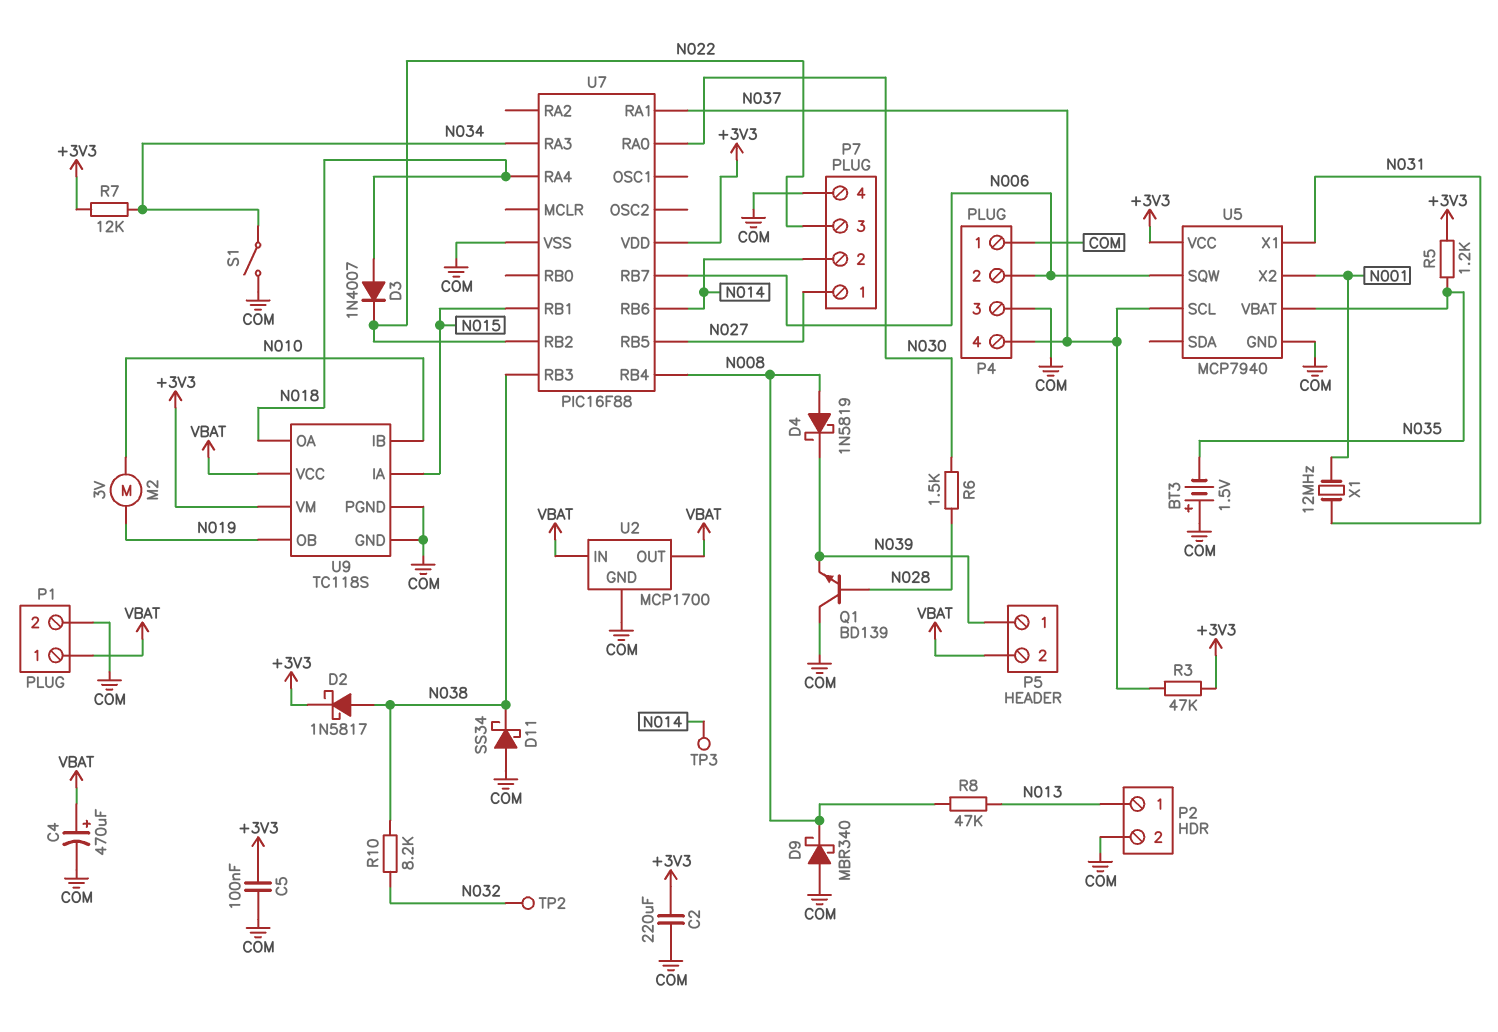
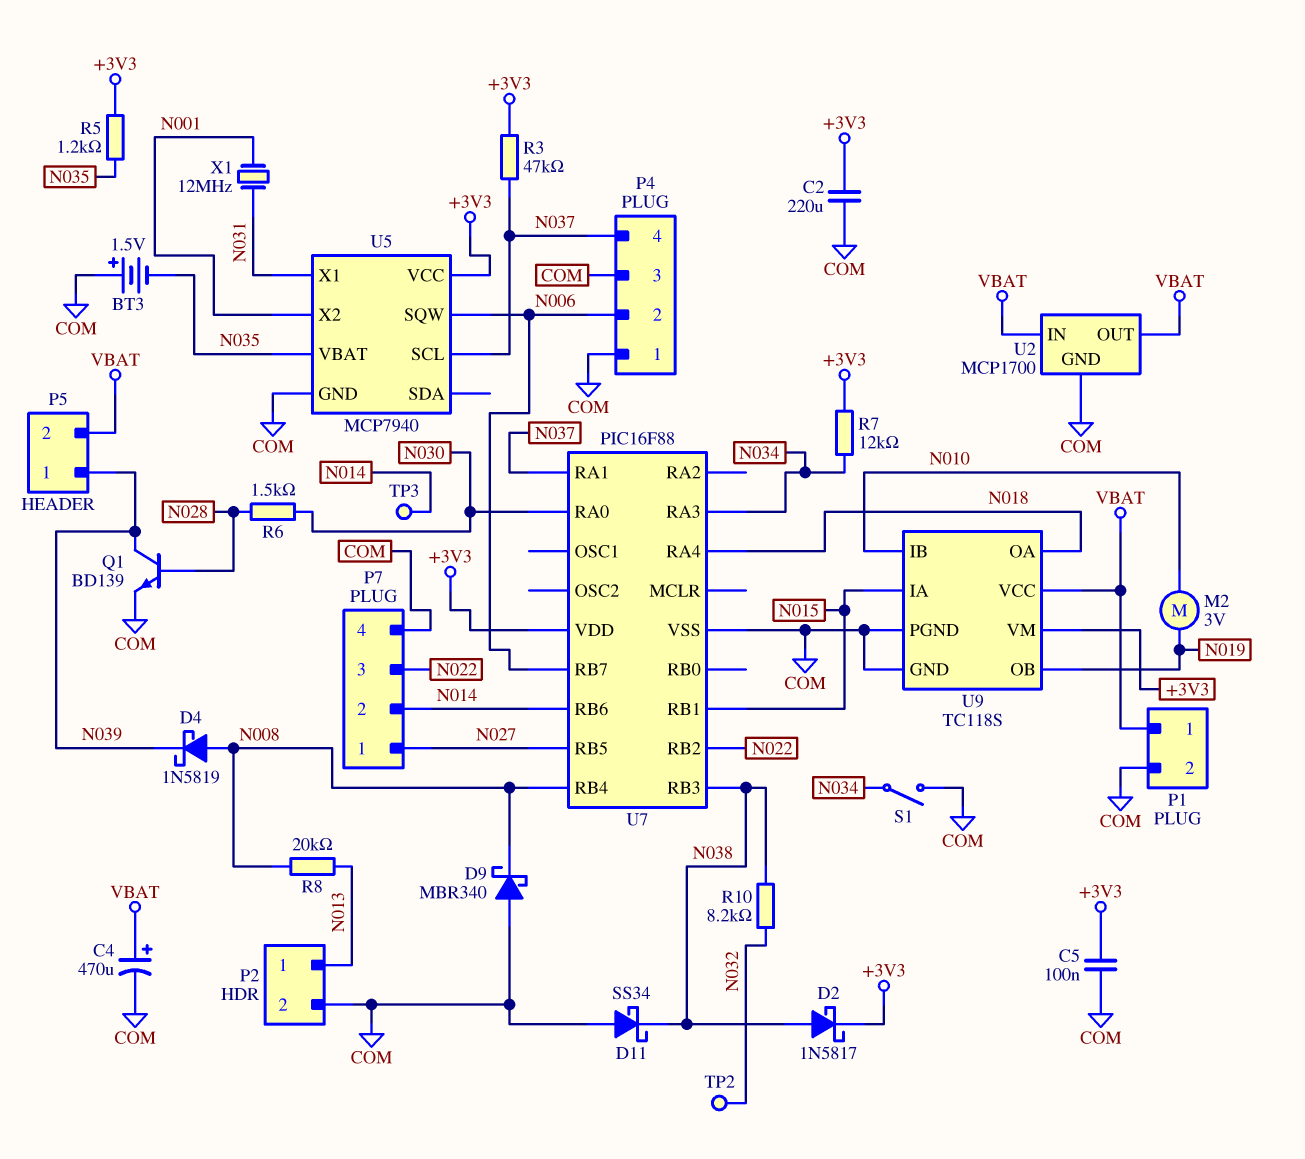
D3: diode 1N4007 (A N018, K N022) -> none
Q1: NPN BD139 (B N028, C COM, E N039) -> NPN BD139 (B N028, C N039, E COM)
R8: 47k (N008, N013) -> 20k (N008, N013)

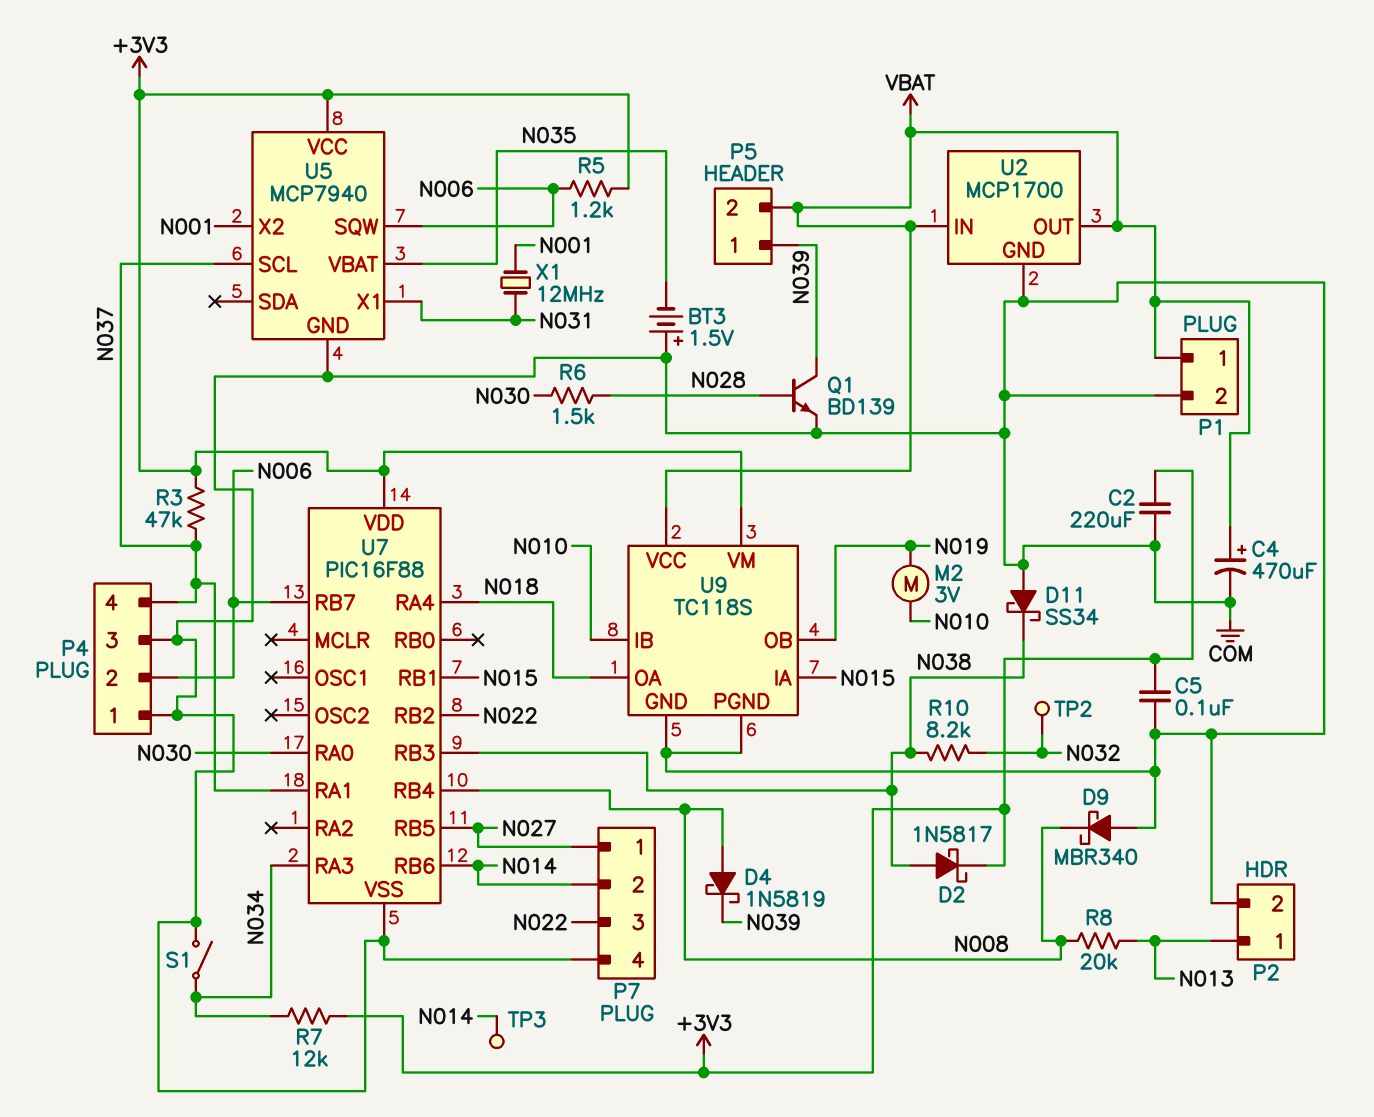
R5: 1.2k (+3V3, N035) -> 1.2k (+3V3, N006)

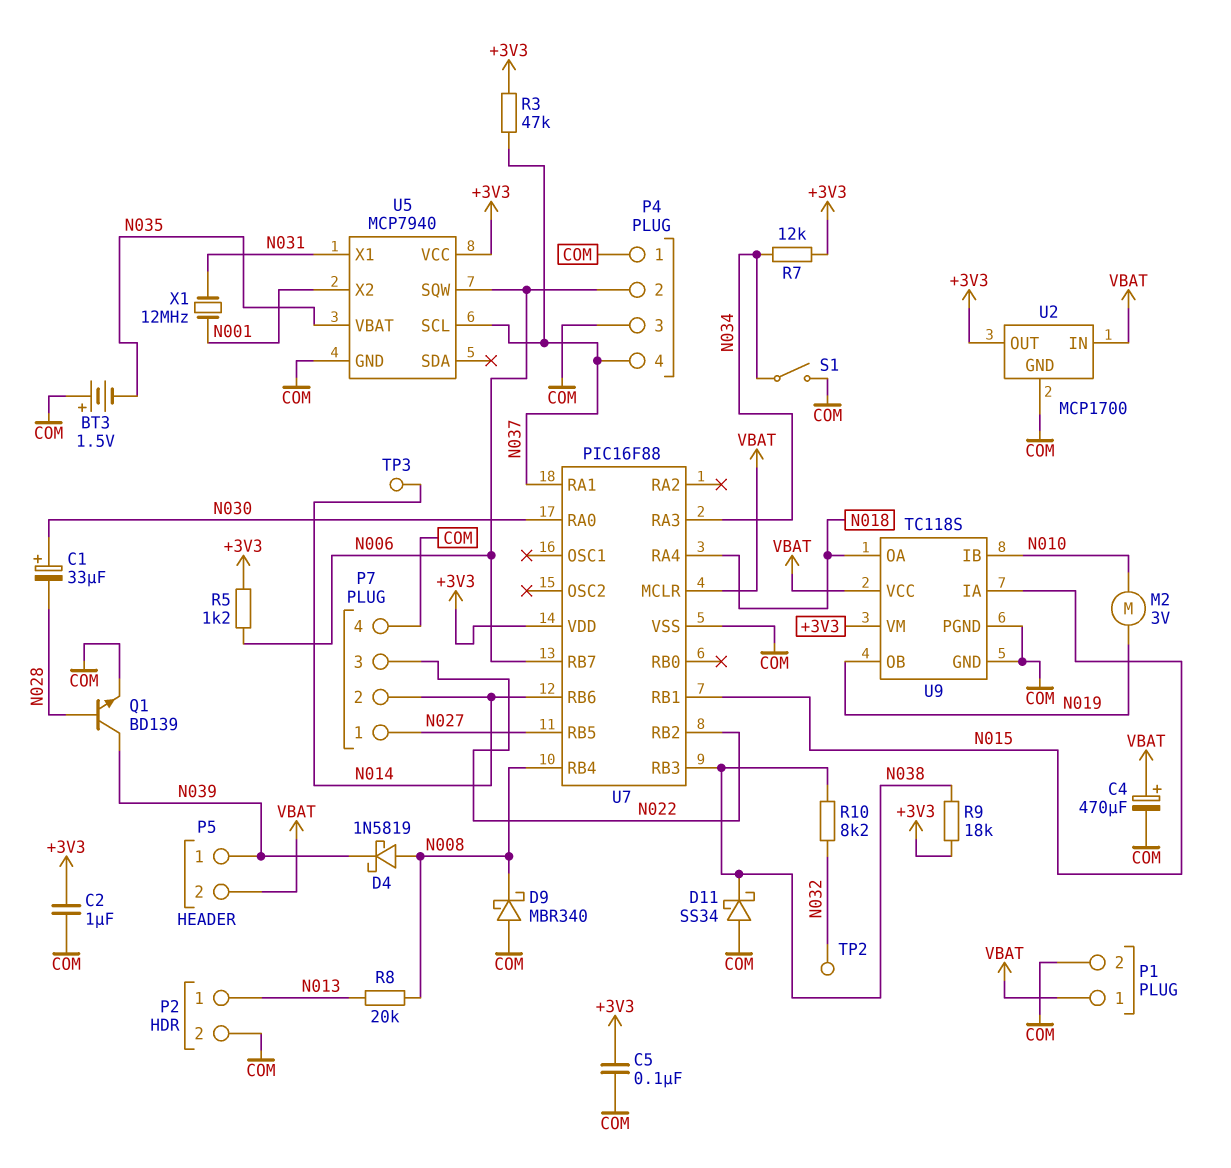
C1: none -> 33uF (plus N030, minus N028)
C2: 220uF (+3V3, COM) -> 1uF (+3V3, COM)
D2: schottky 1N5817 (A N038, K +3V3) -> none
R6: 1.5k (N028, N030) -> none
R9: none -> 18k (+3V3, N038)
U2 pin OUT: VBAT -> +3V3
U7 pin MCLR: none -> VBAT

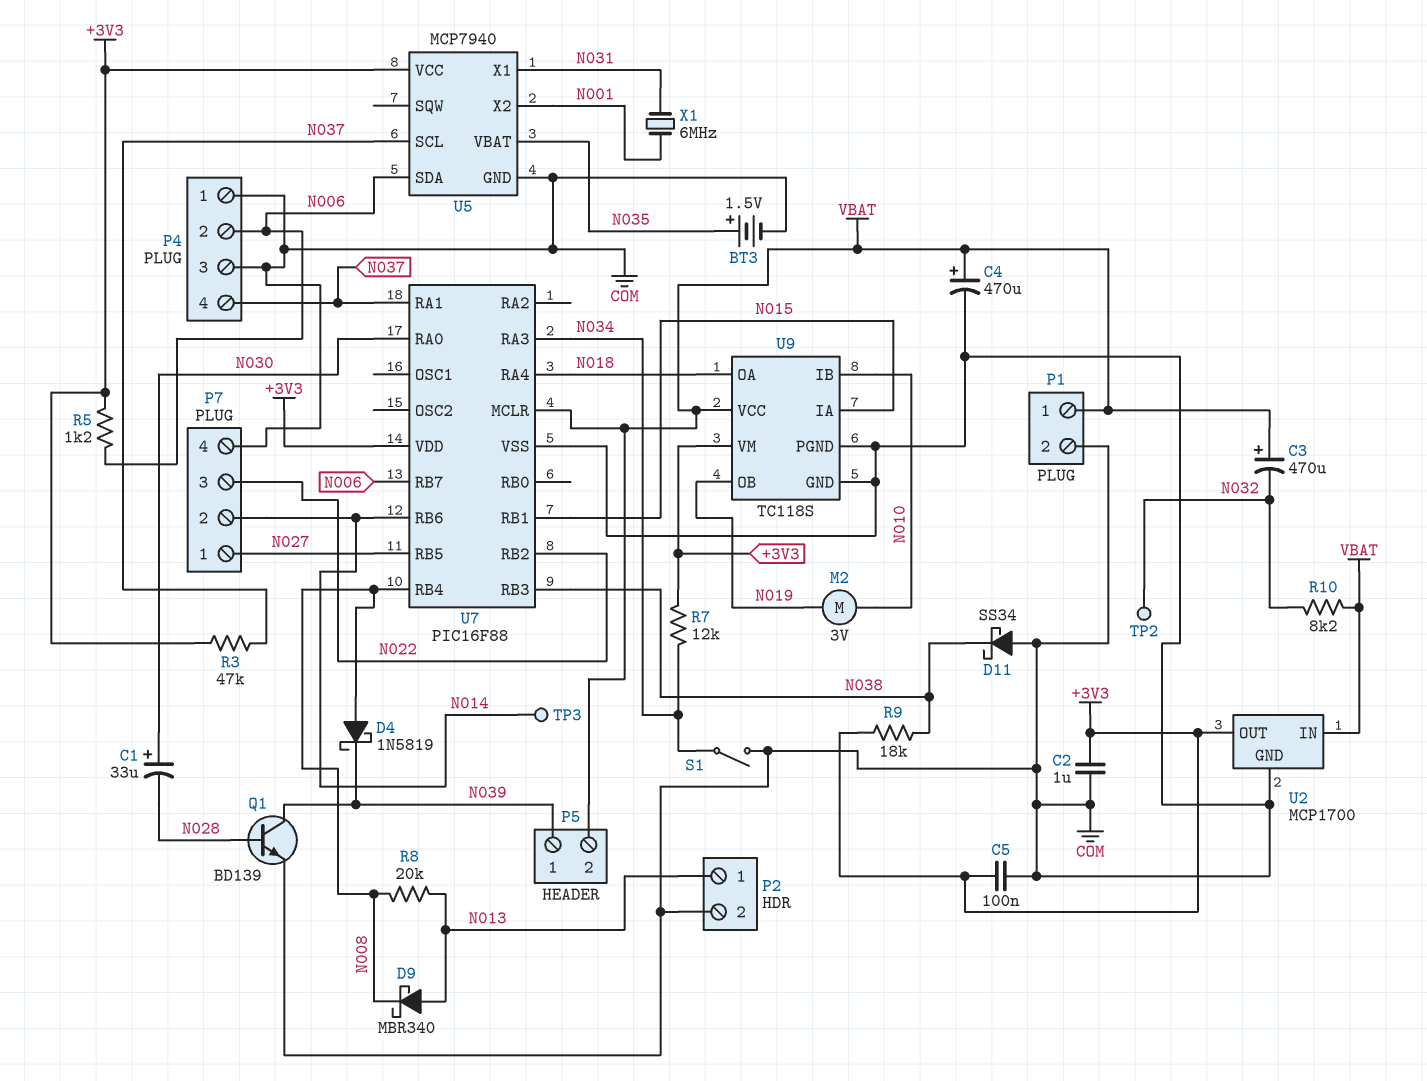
BT3: 1.5V (plus COM, minus N035) -> 1.5V (plus N035, minus COM)
C3: none -> 470uF (plus VBAT, minus N032)
D9: schottky MBR340 (A COM, K N008) -> schottky MBR340 (A N013, K N008)
R10: 8.2k (N032, N038) -> 8.2k (N032, VBAT)
U5 pin SDA: none -> N006
U5 pin SQW: N006 -> none
X1: 12MHz (N001, N031) -> 6MHz (N001, N031)

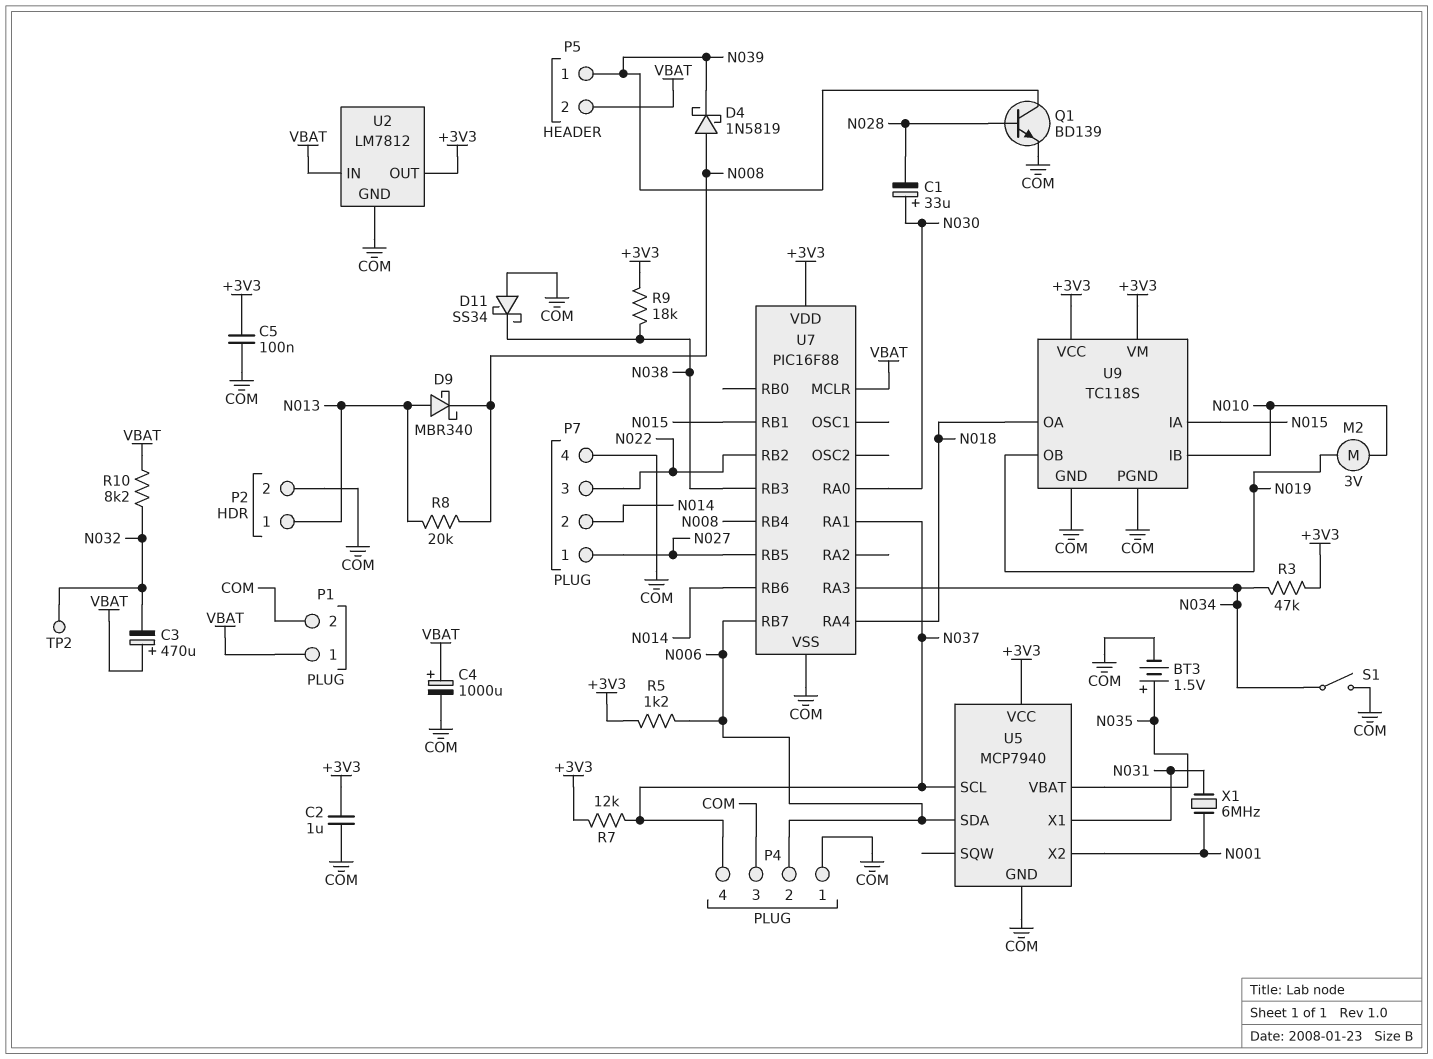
C4: 470uF (plus VBAT, minus COM) -> 1000uF (plus VBAT, minus COM)
R3: 47k (+3V3, N037) -> 47k (+3V3, N034)
R7: 12k (+3V3, N034) -> 12k (+3V3, N037)
TP3: test point (N014) -> none
U2: MCP1700 -> LM7812
U9 pin VCC: VBAT -> +3V3

